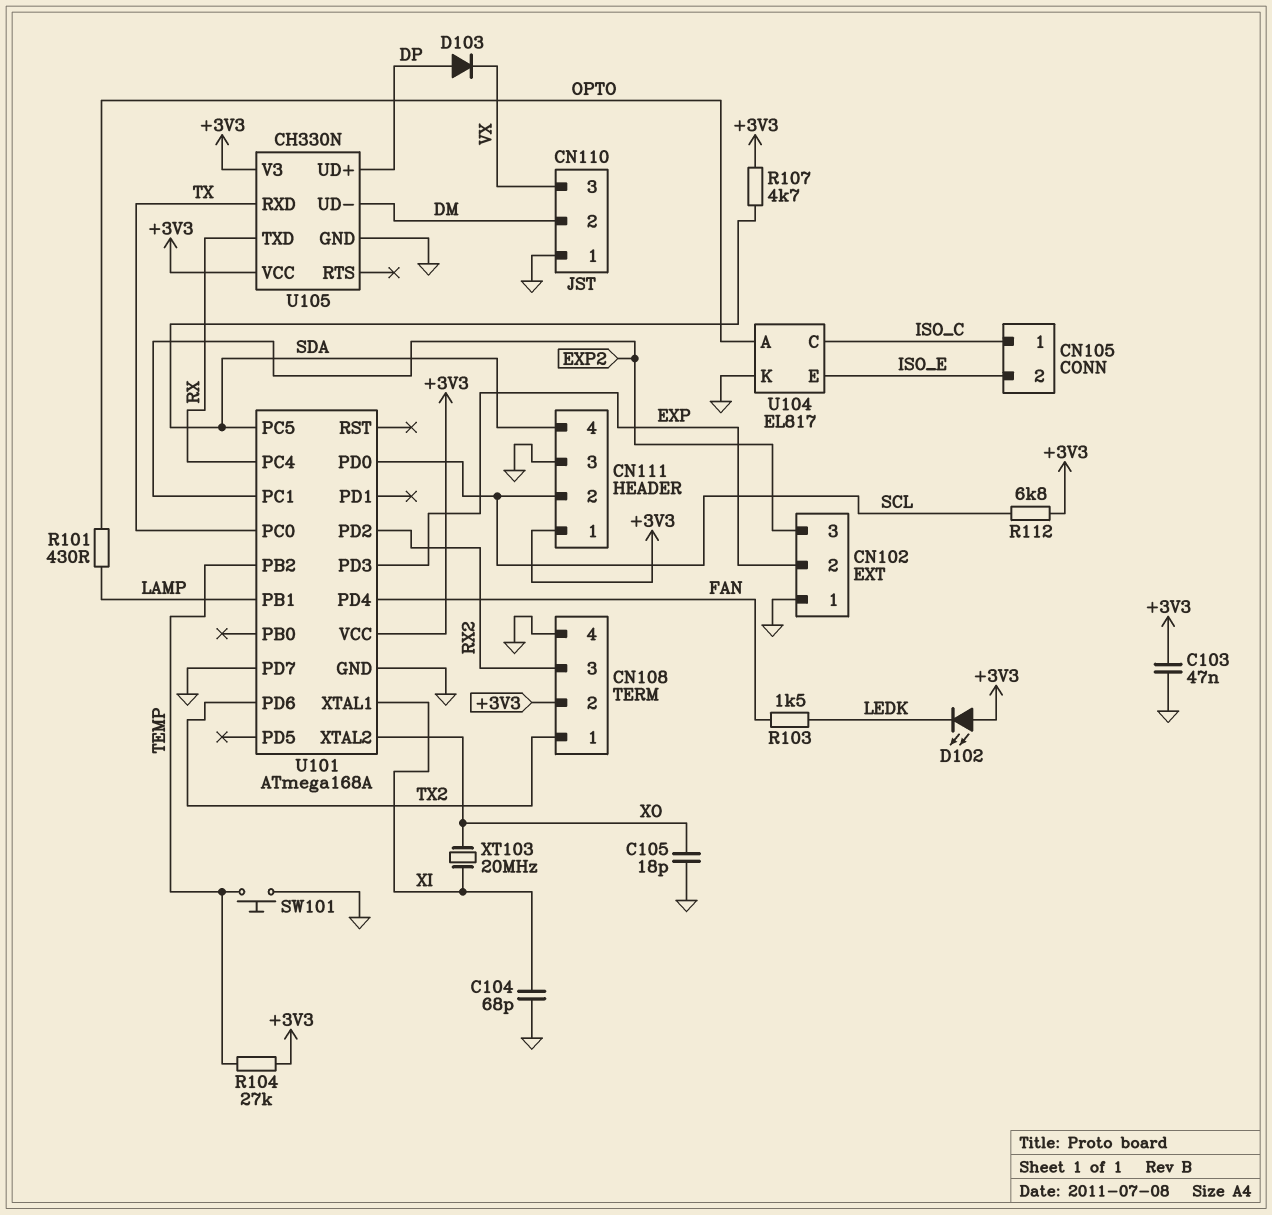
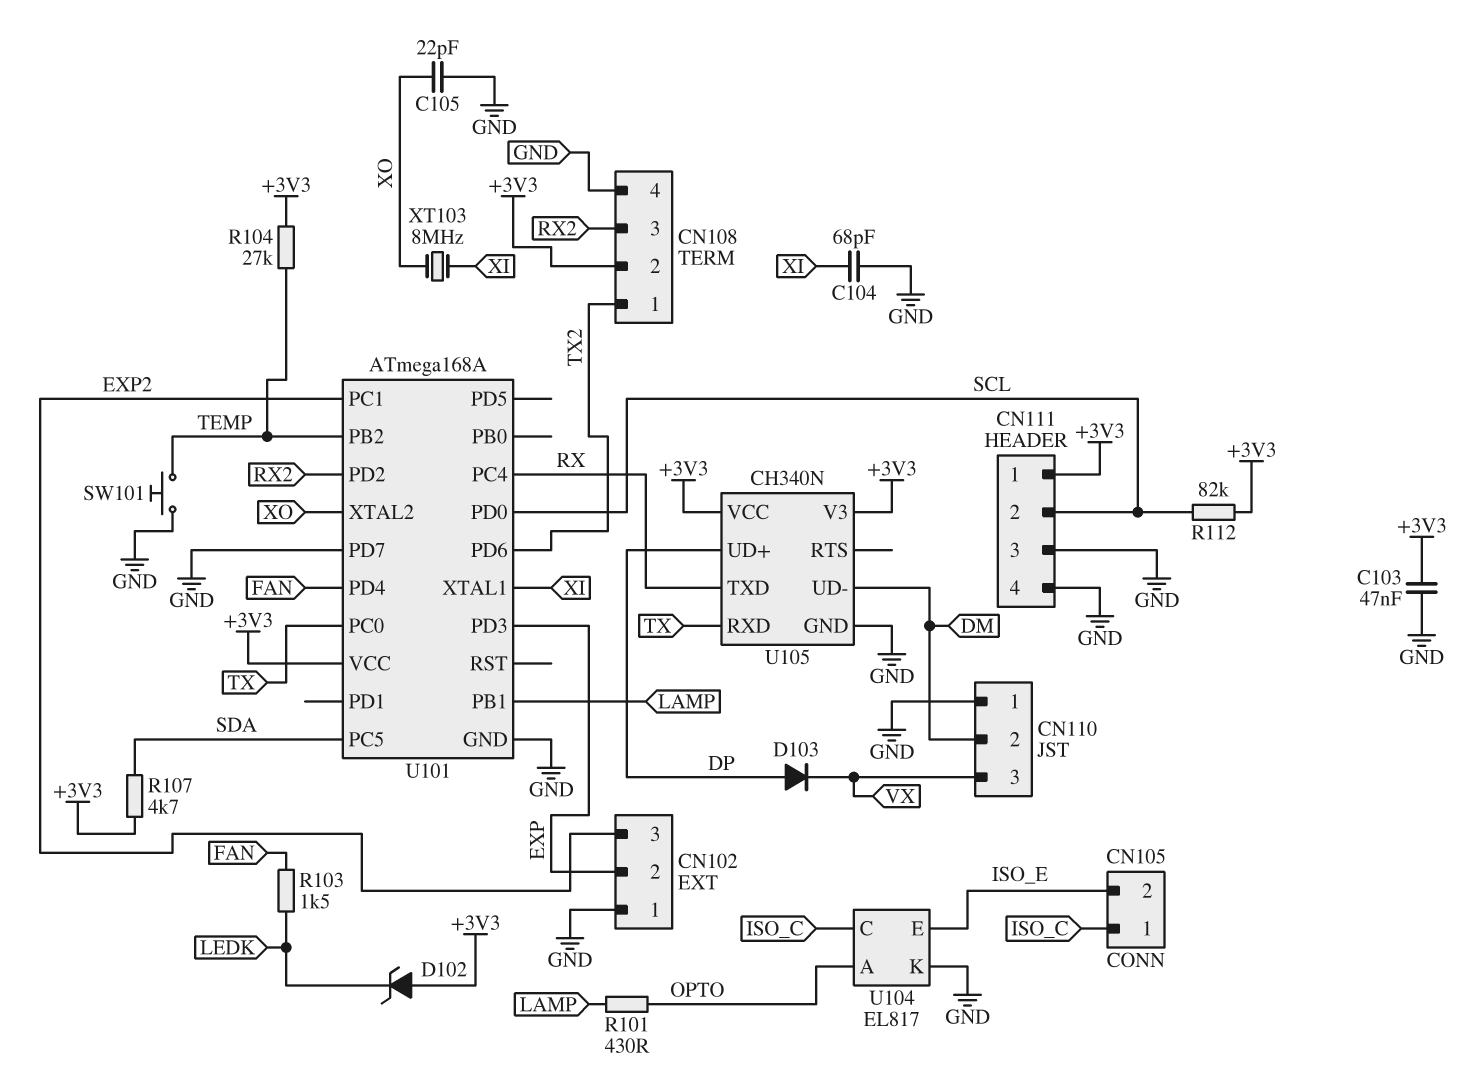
C105: 18pF (GND, XO) -> 22pF (GND, XO)
CN111 pin 4: SDA -> GND
D102: LED (A +3V3, K LEDK) -> zener (A +3V3, K LEDK)
R112: 6.8k (+3V3, SCL) -> 82k (+3V3, SCL)
U105: CH330N -> CH340N
XT103: 20MHz (XI, XO) -> 8MHz (XI, XO)

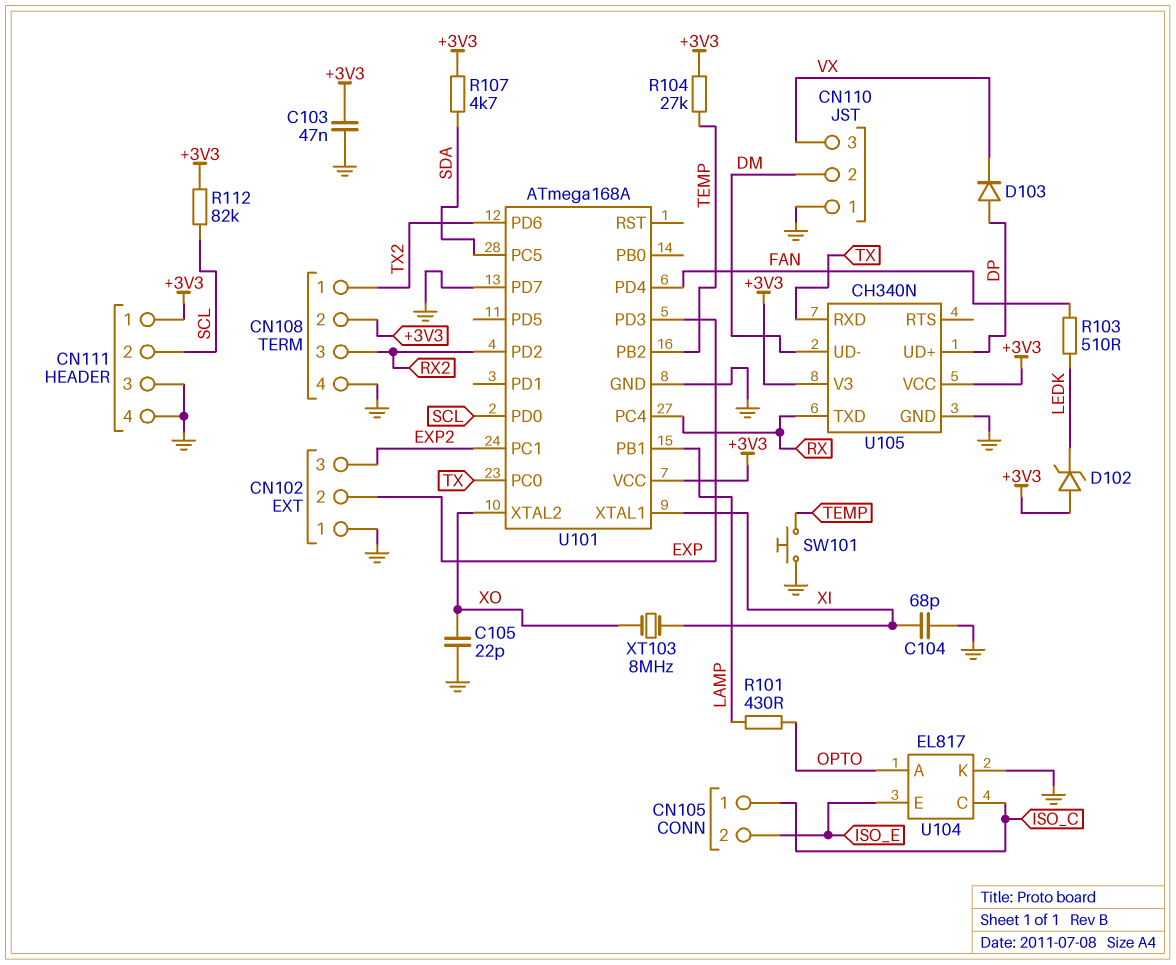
R103: 1.5k (FAN, LEDK) -> 510 (FAN, LEDK)

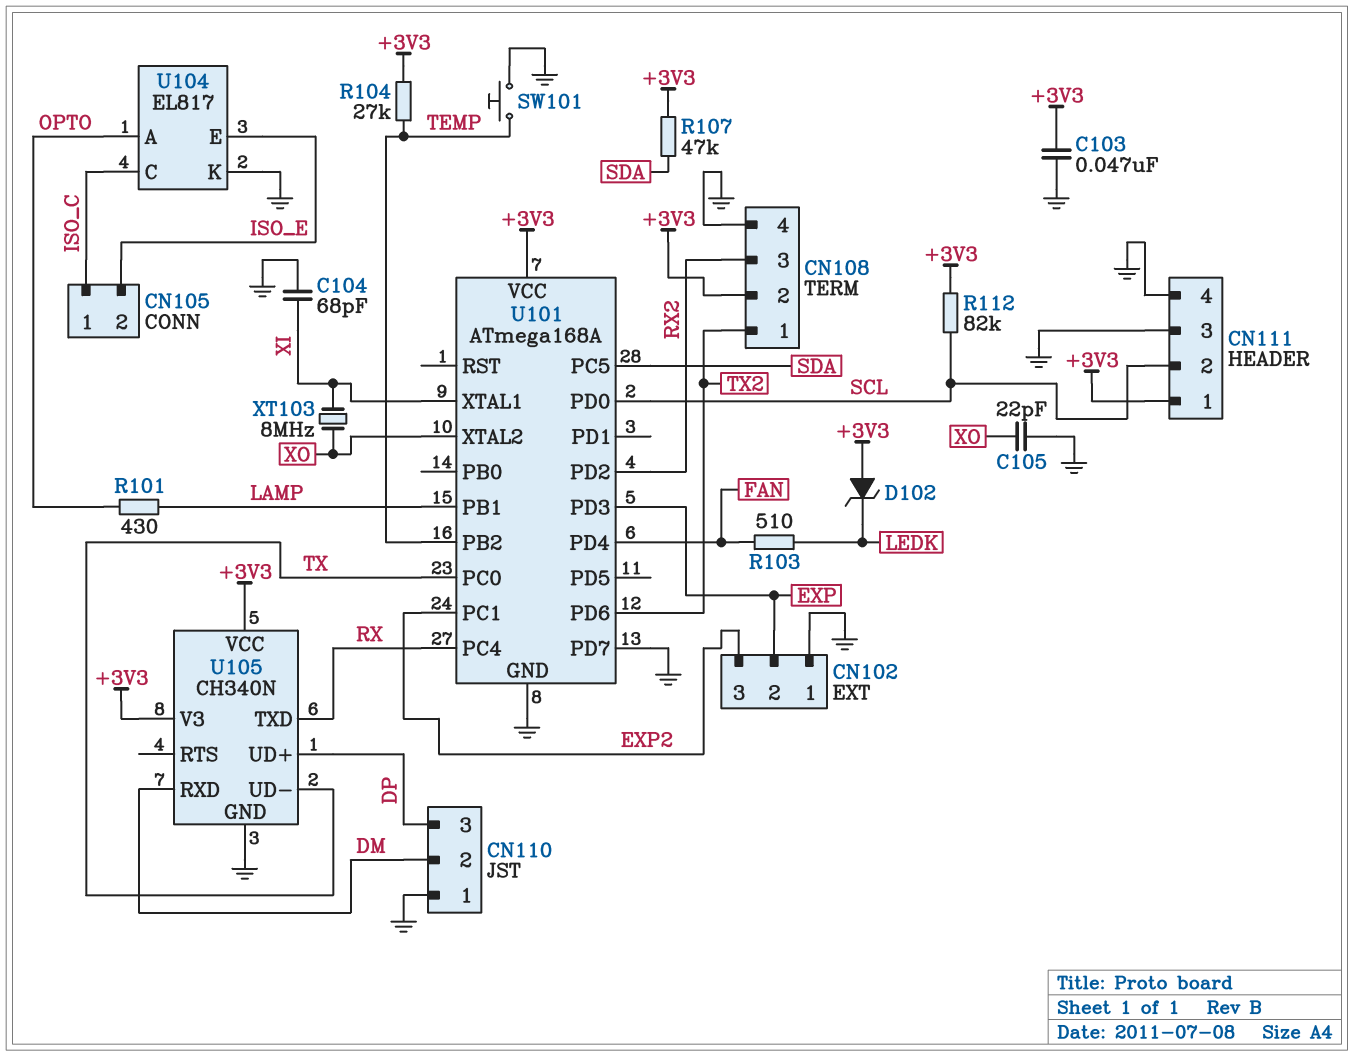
CN110 pin 3: VX -> DP
D103: diode (A DP, K VX) -> none
R107: 4.7k (+3V3, SDA) -> 47k (+3V3, SDA)
U105 pin RXD: TX -> DM
U105 pin UD-: DM -> TX

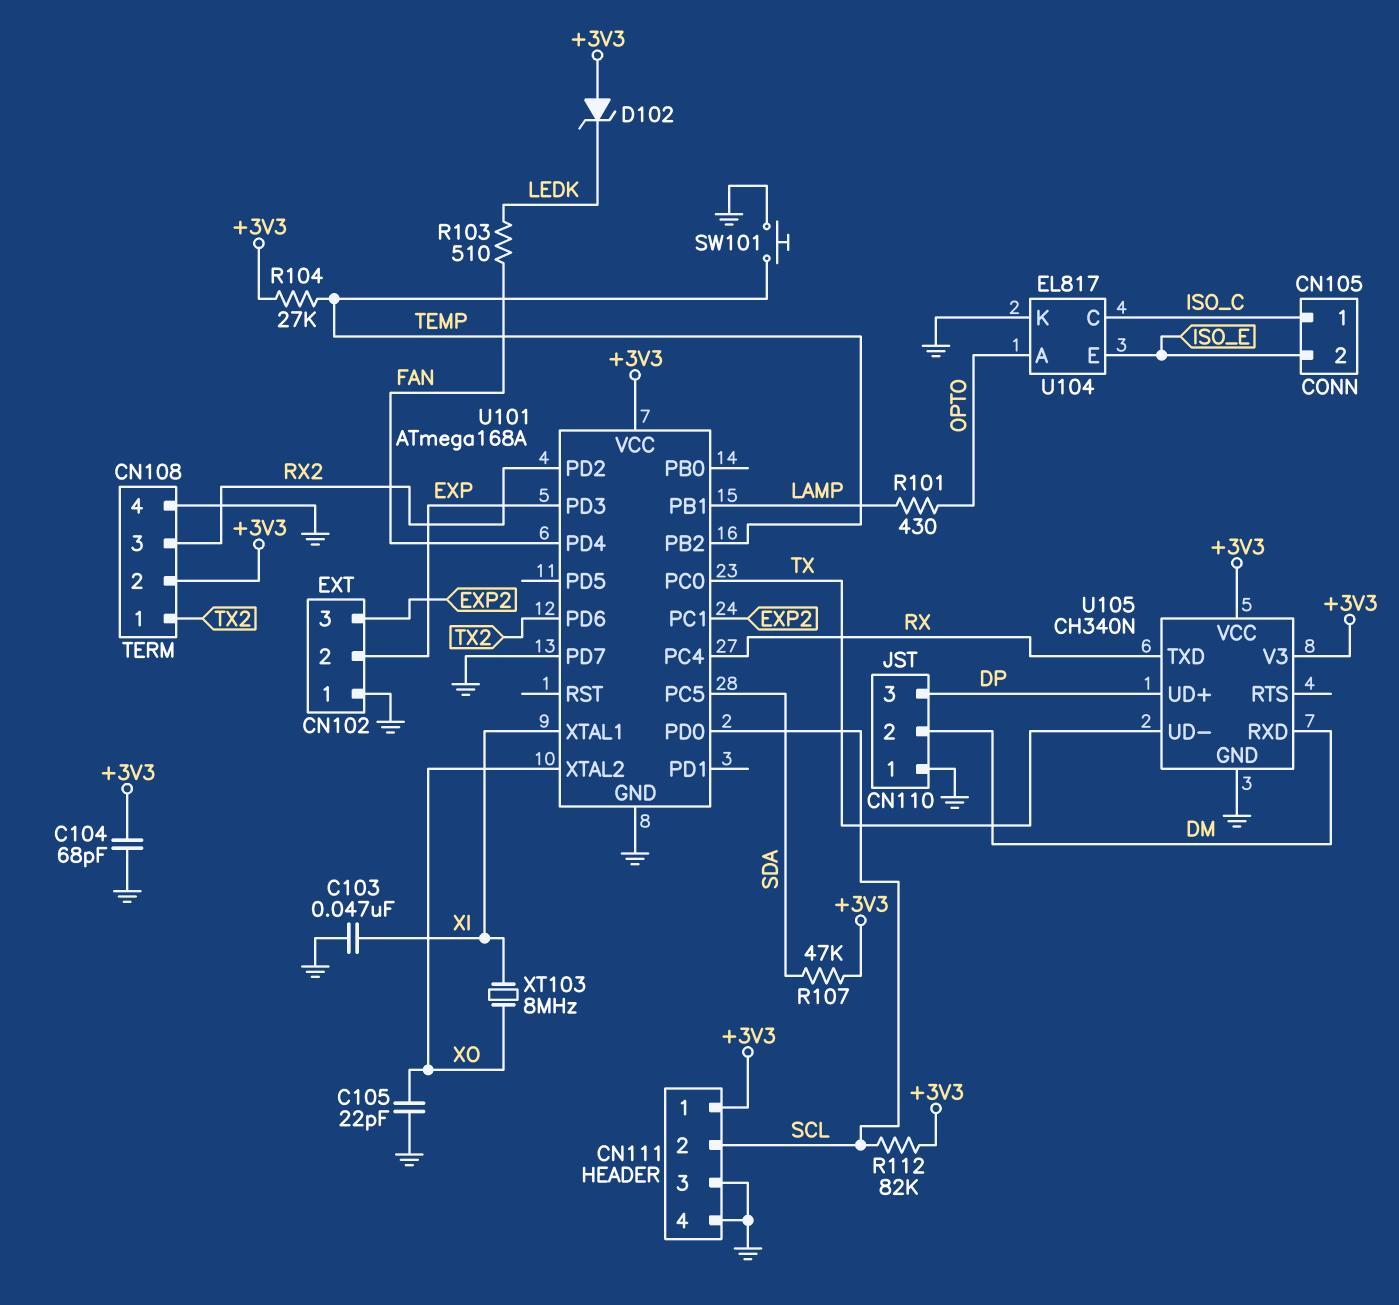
C103: 47nF (+3V3, GND) -> 47nF (GND, XI)
C104: 68pF (GND, XI) -> 68pF (+3V3, GND)

